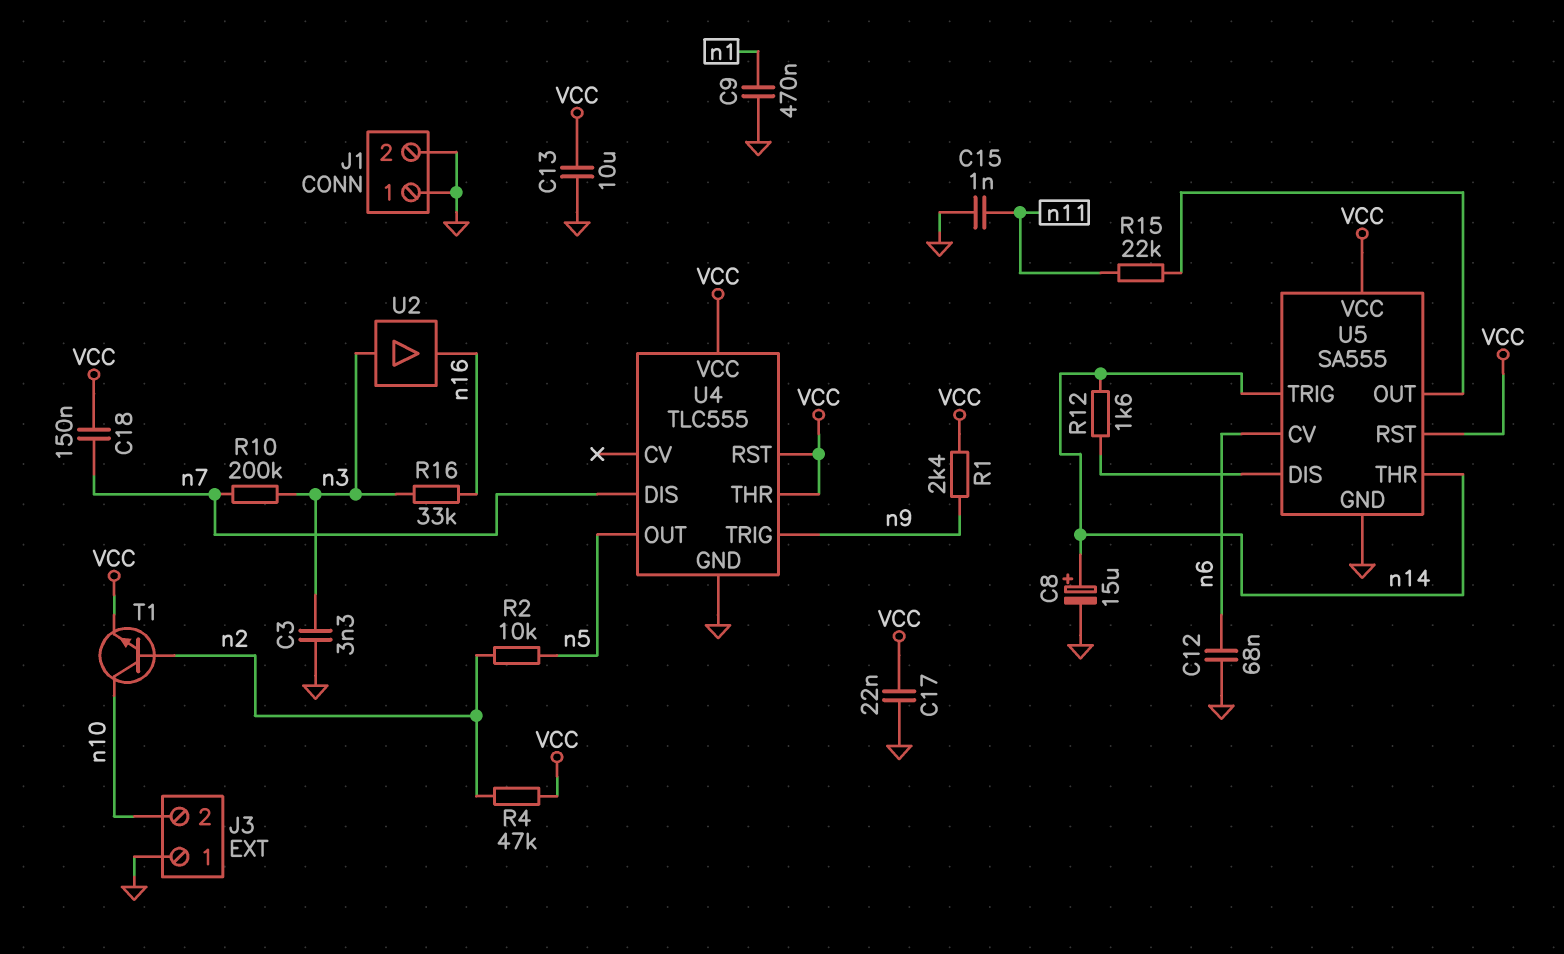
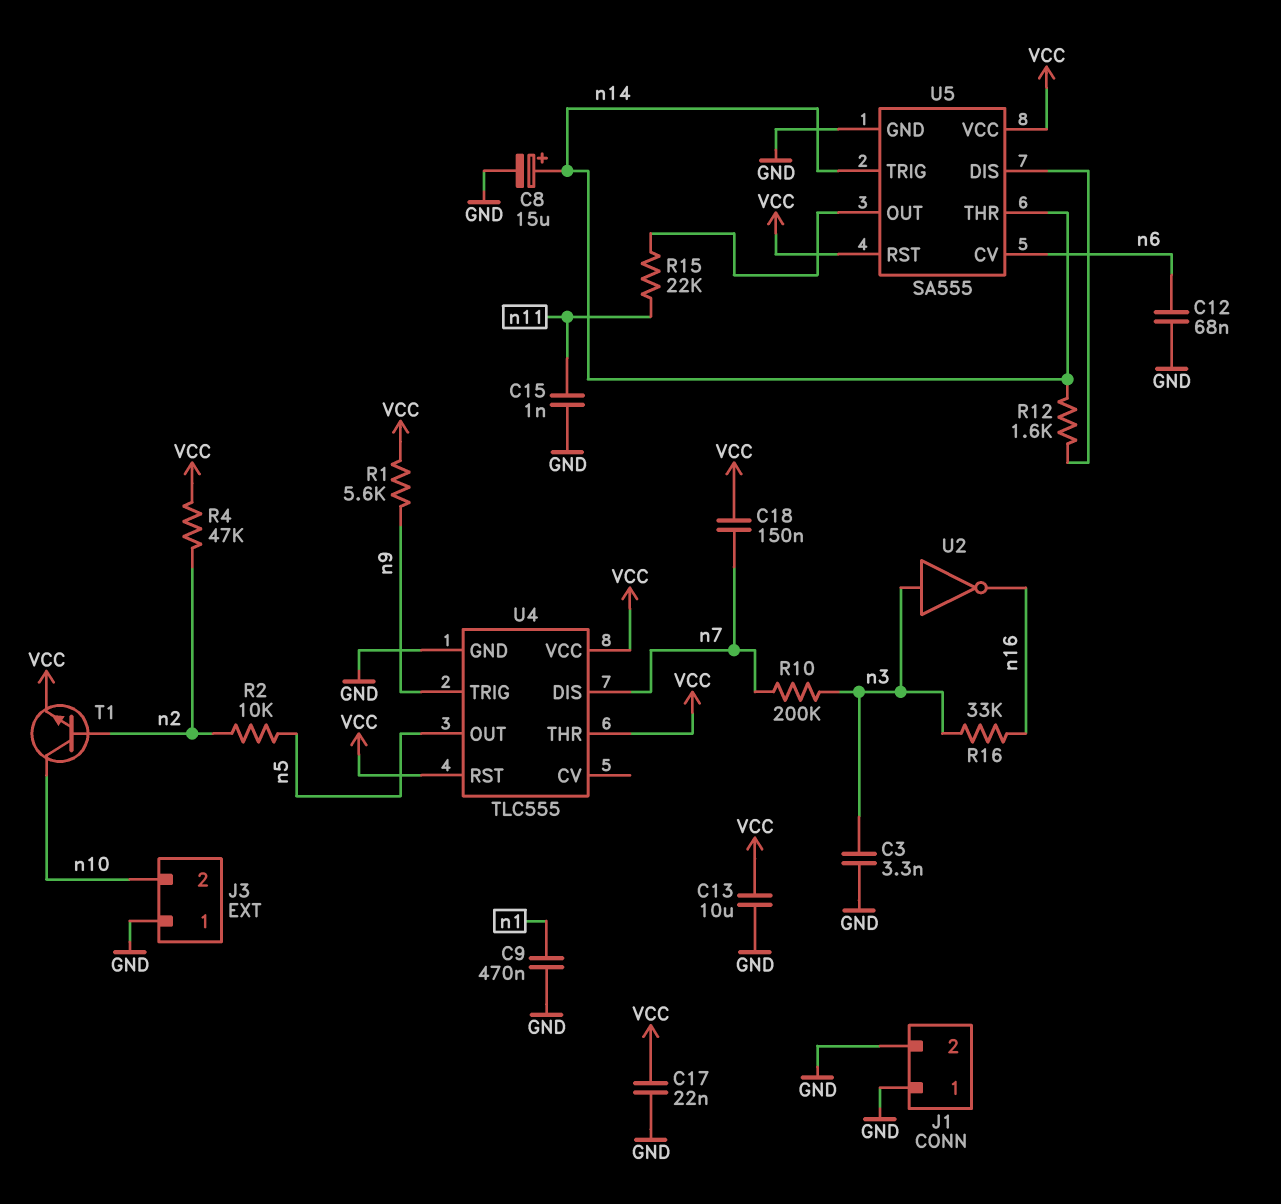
R1: 2.4k (VCC, n9) -> 5.6k (VCC, n9)
U2: buffer (in n3, out n16) -> NOT (in n3, out n16)

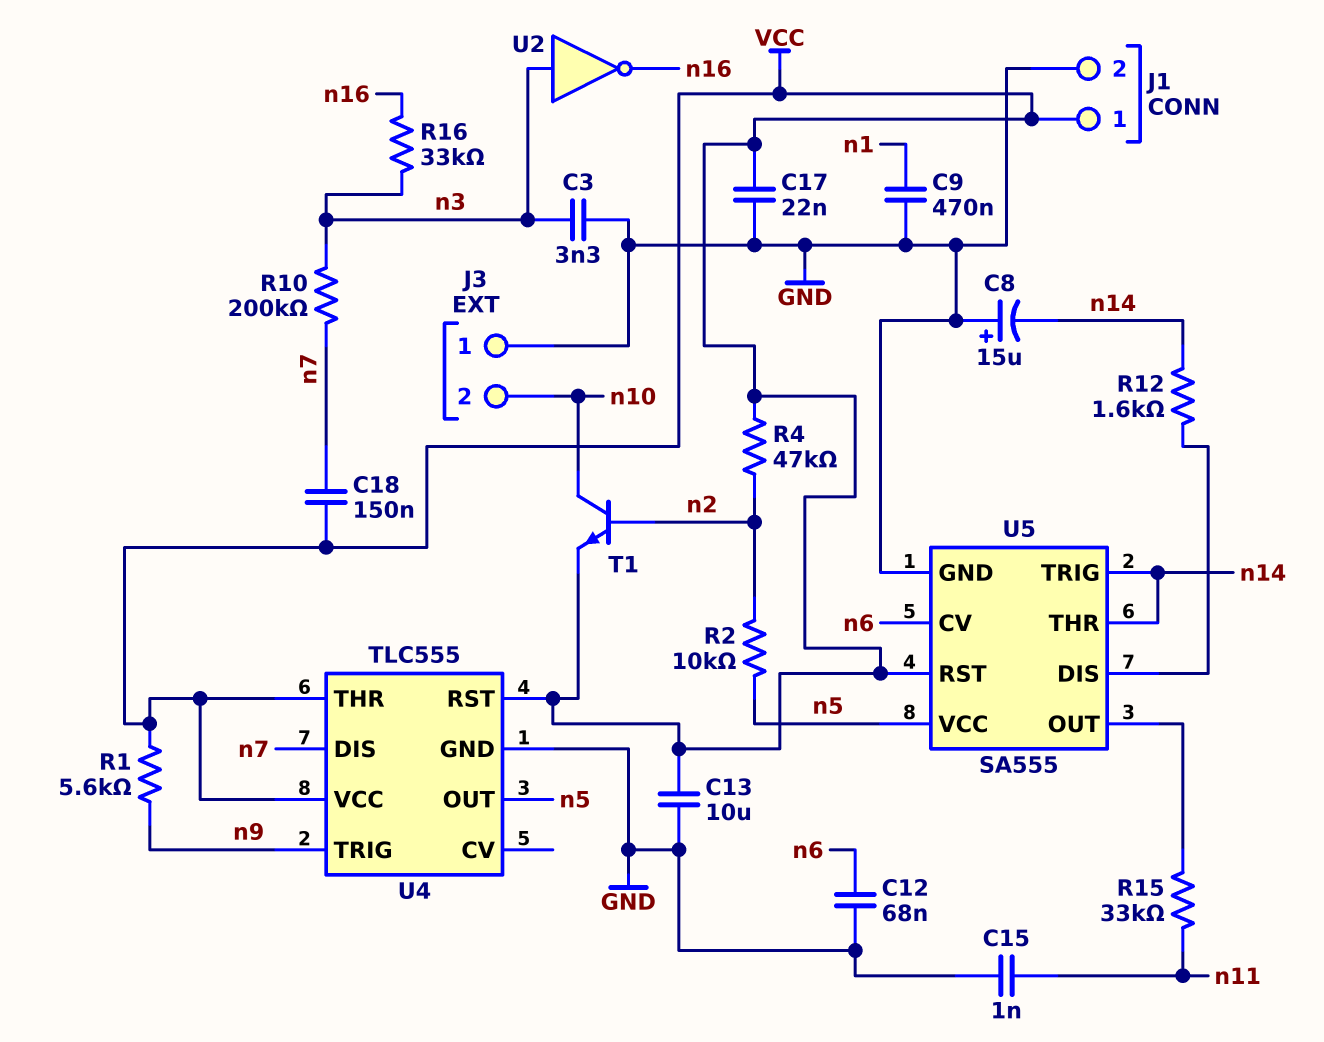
C8: 15uF (plus n14, minus GND) -> 15uF (plus GND, minus n14)
J1 pin 1: GND -> VCC
R15: 22k (U5/OUT, n11) -> 33k (U5/OUT, n11)
U5 pin VCC: VCC -> n5

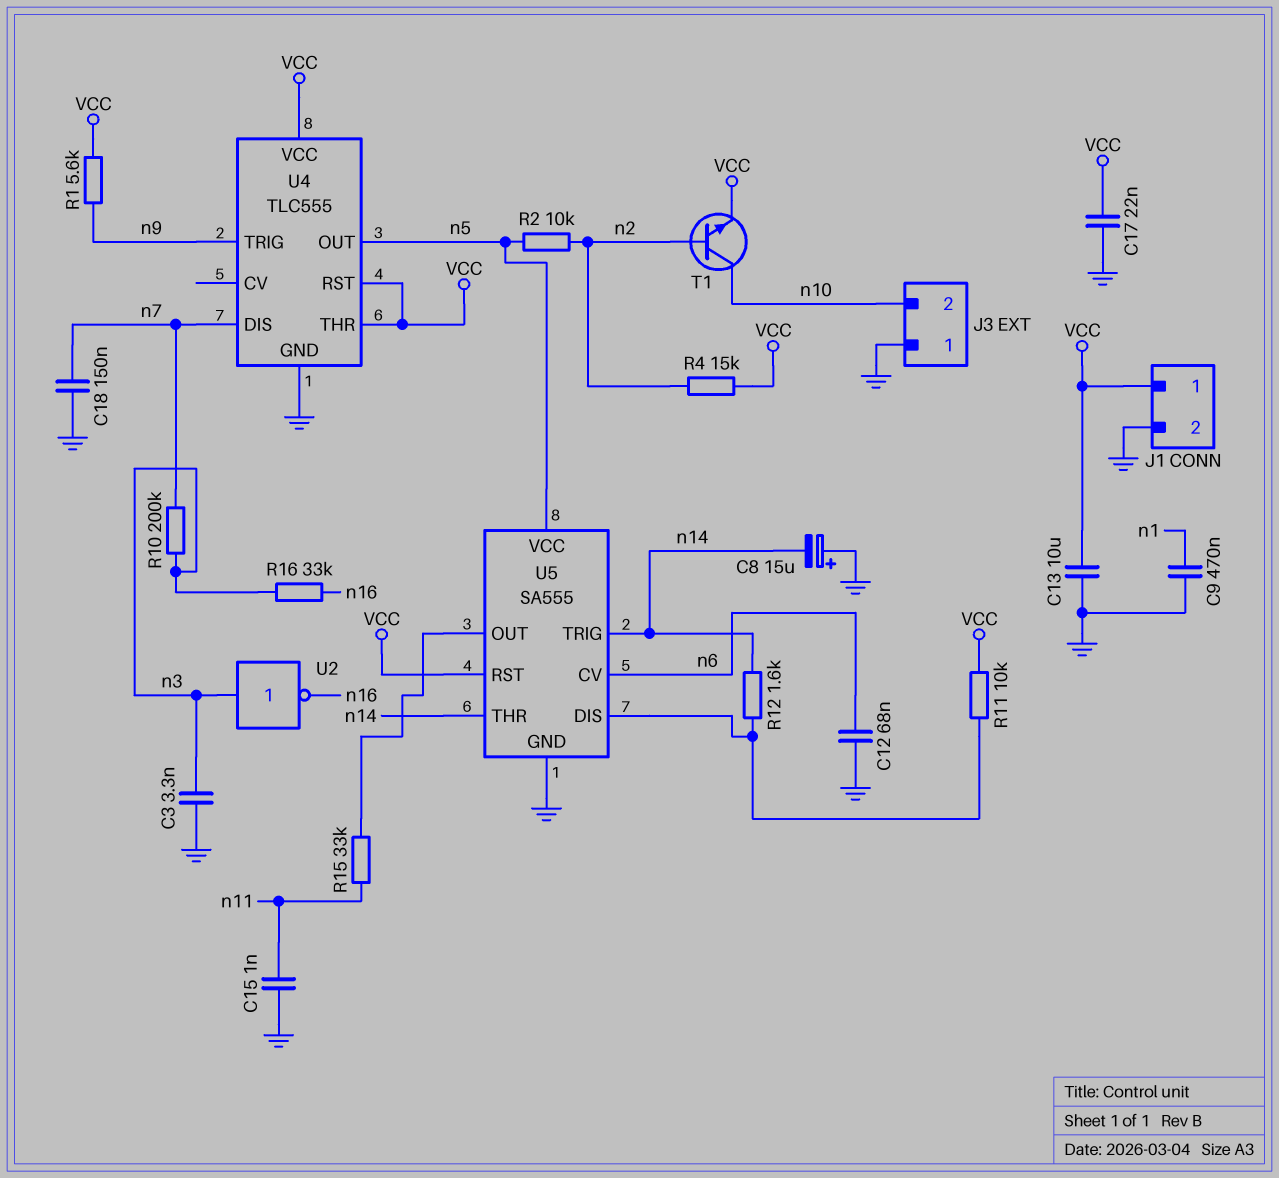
C18: 150nF (VCC, n7) -> 150nF (GND, n7)
R4: 47k (VCC, n2) -> 15k (VCC, n2)
R11: none -> 10k (U5/DIS, VCC)

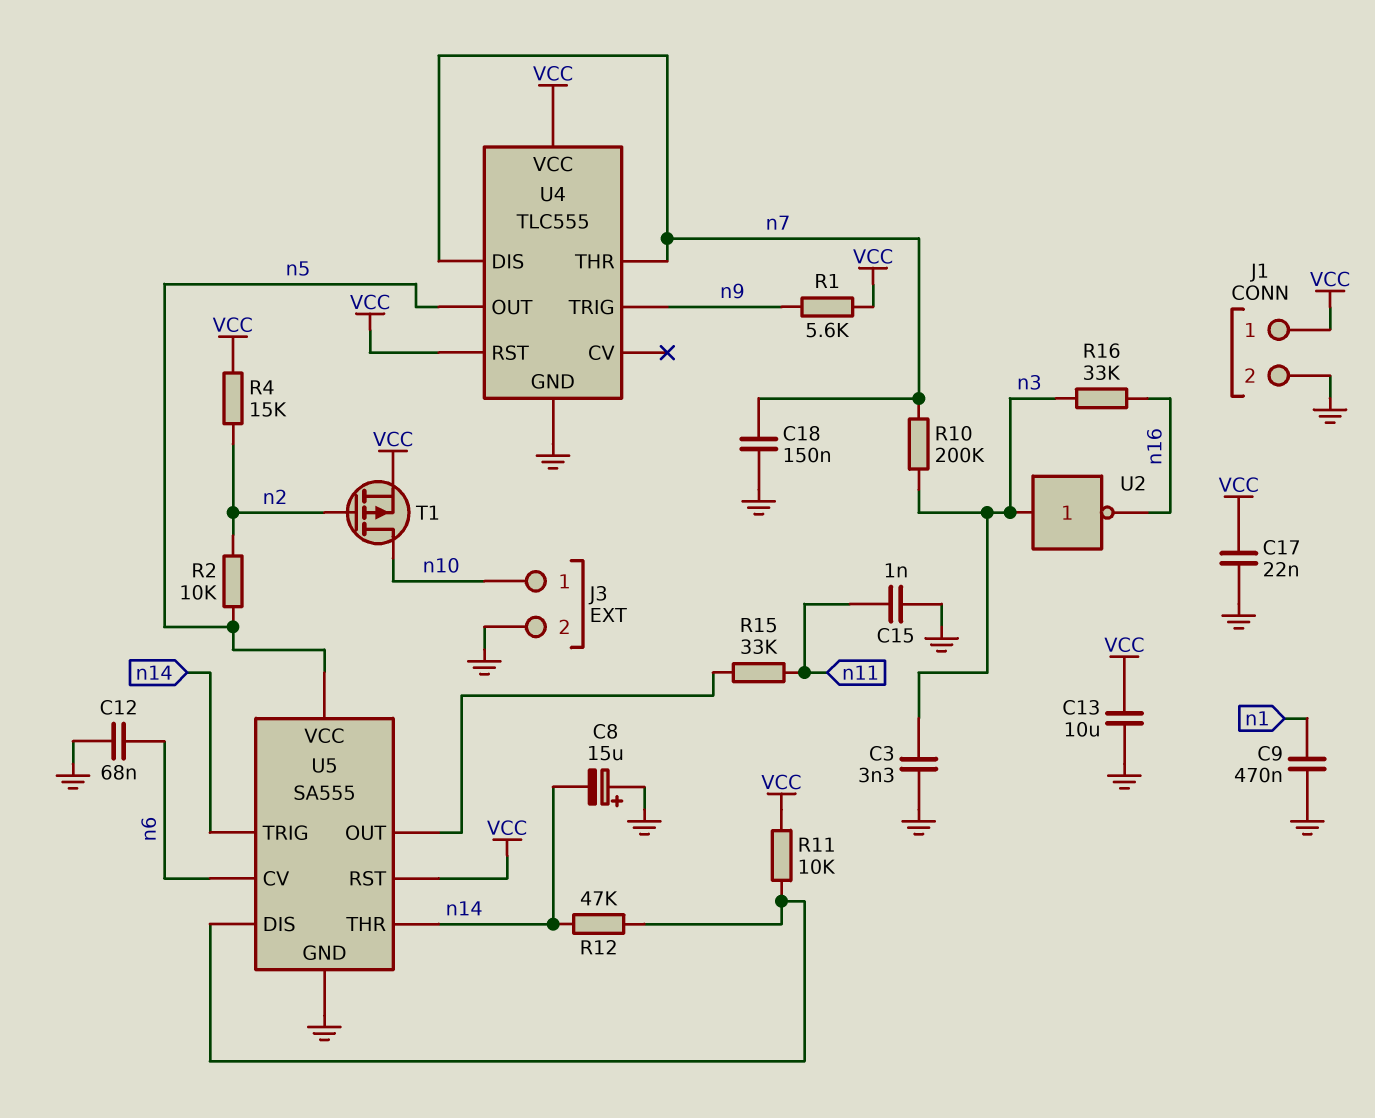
J3 pin 1: GND -> n10
J3 pin 2: n10 -> GND
R12: 1.6k (U5/DIS, n14) -> 47k (U5/DIS, n14)
T1: NPN (B n2, C n10, E VCC) -> PMOS (G n2, D n10, S VCC)
U4 pin THR: VCC -> n7

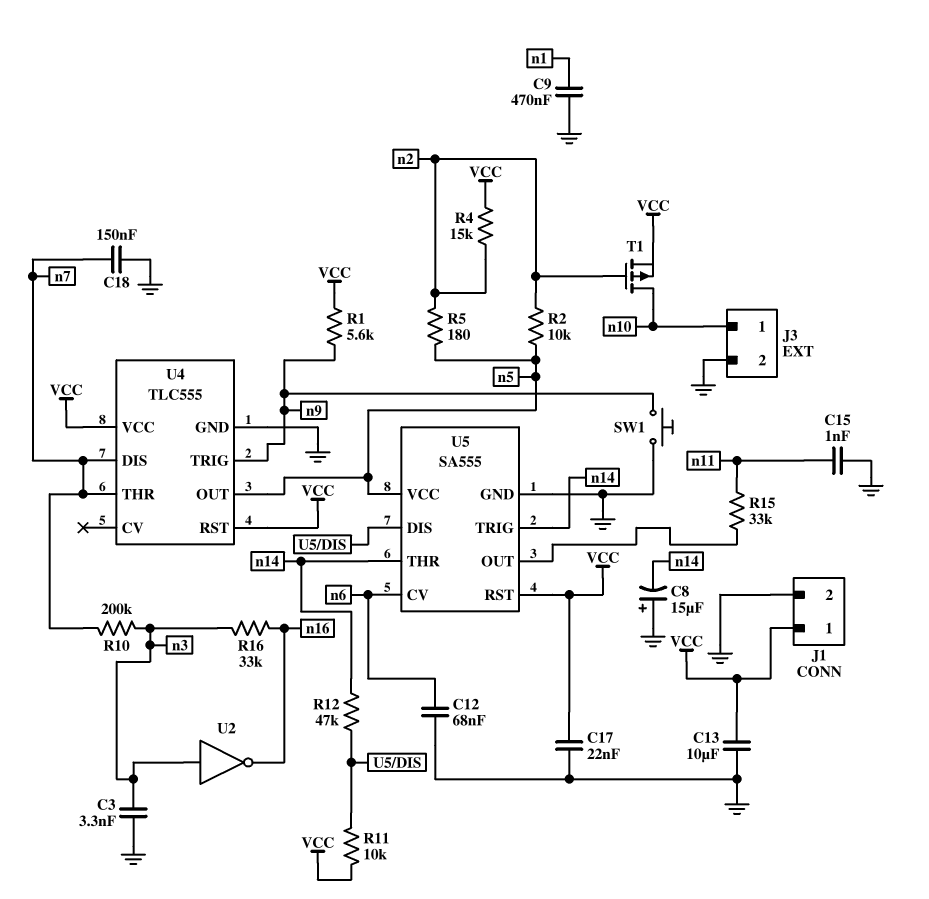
R5: none -> 180 (n2, n5)
SW1: none -> button (GND, n9)

